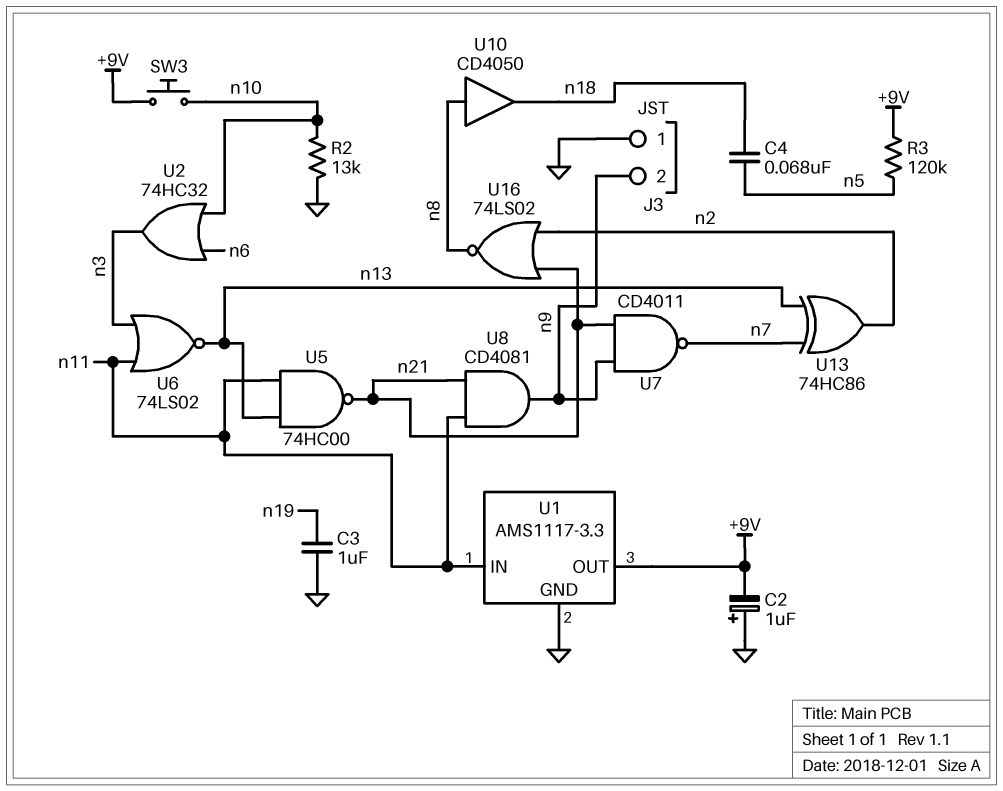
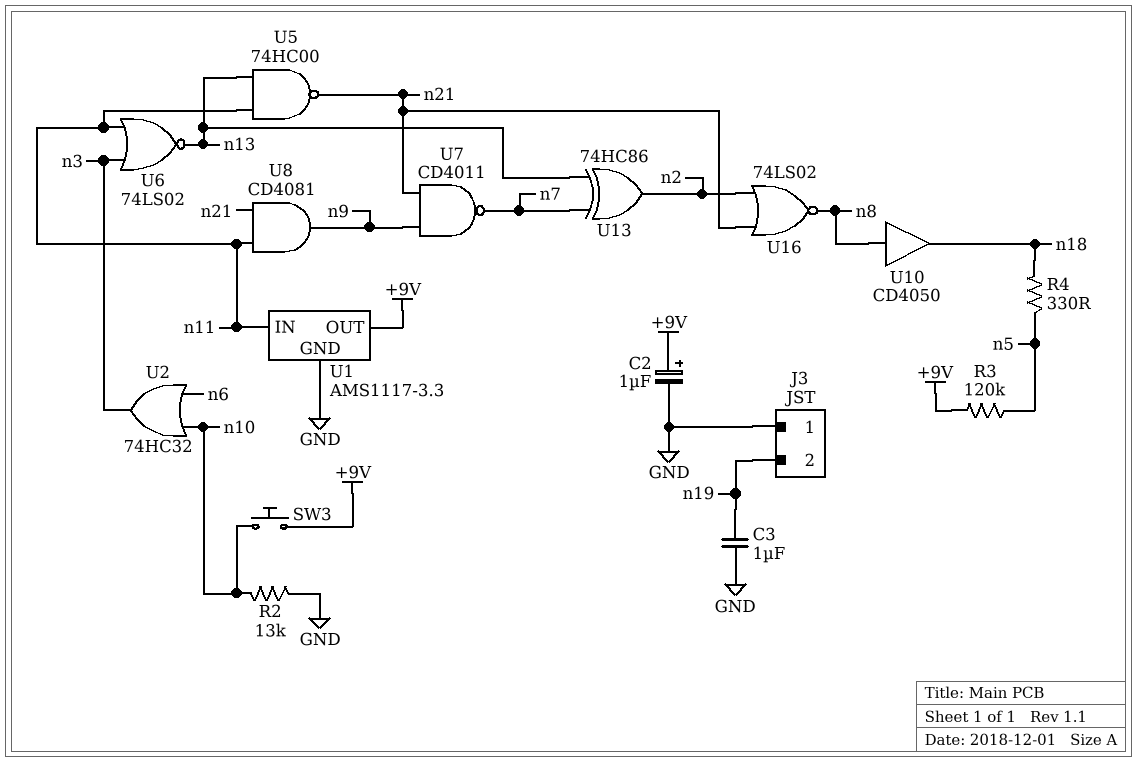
C2: 1uF (plus GND, minus +9V) -> 1uF (plus +9V, minus GND)
C4: 68nF (n5, n18) -> none
J3 pin 2: n9 -> n19
R4: none -> 330 (n5, n18)

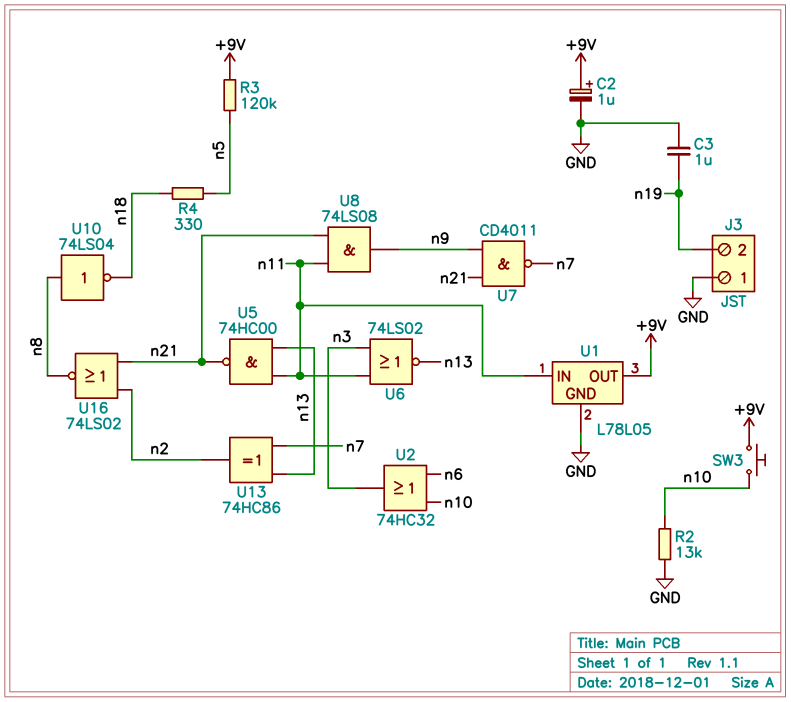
U1: AMS1117-3.3 -> L78L05
U8: AND CD4081 (in n11, in n21, out n9) -> AND 74LS08 (in n11, in n21, out n9)
U10: buffer CD4050 (in n8, out n18) -> NOT 74LS04 (in n8, out n18)

